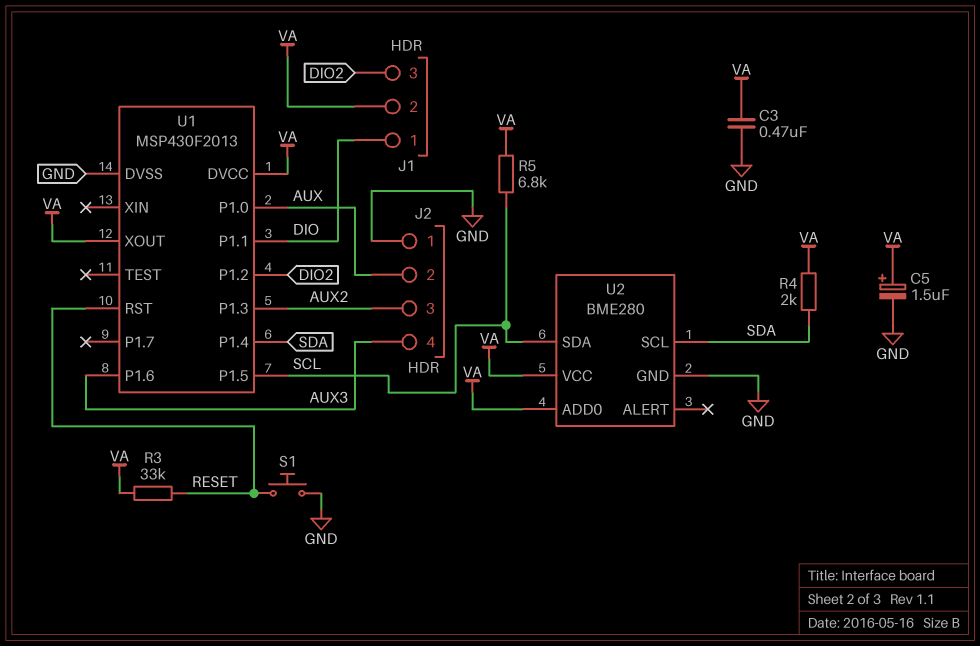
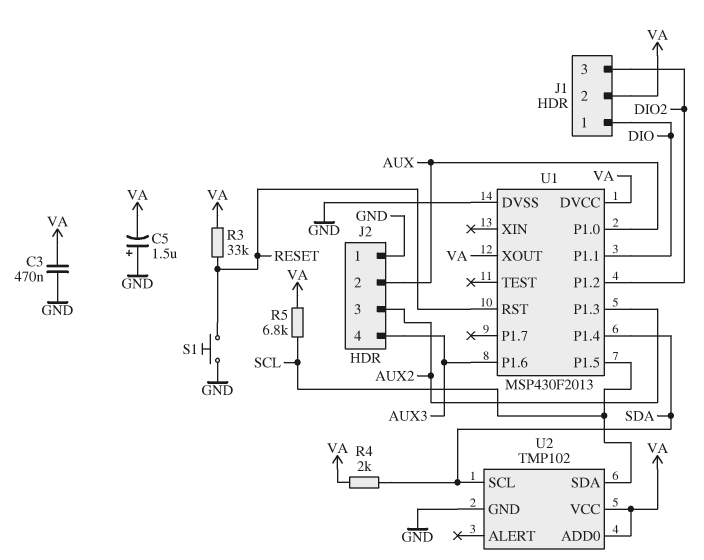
C5: 1.5uF (plus VA, minus GND) -> 1.5uF (plus GND, minus VA)
U2: BME280 -> TMP102

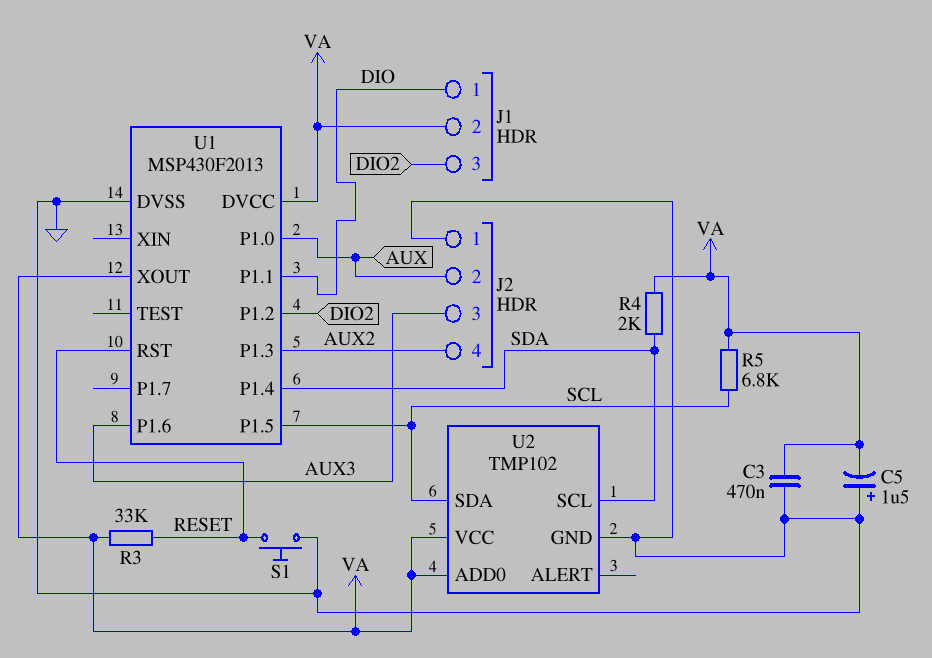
J2 pin 3: AUX2 -> AUX3
J2 pin 4: AUX3 -> AUX2

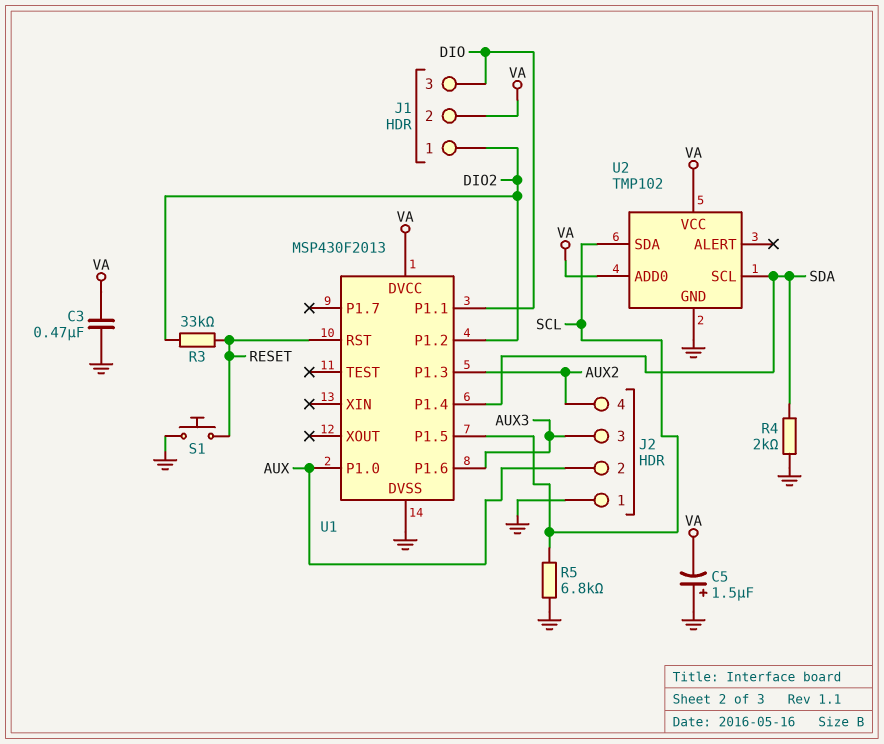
J1 pin 1: DIO -> DIO2
J1 pin 3: DIO2 -> DIO
R3: 33k (RESET, VA) -> 33k (DIO2, RESET)
R4: 2k (SDA, VA) -> 2k (GND, SDA)
R5: 6.8k (SCL, VA) -> 6.8k (GND, SCL)
U1 pin XOUT: VA -> none

